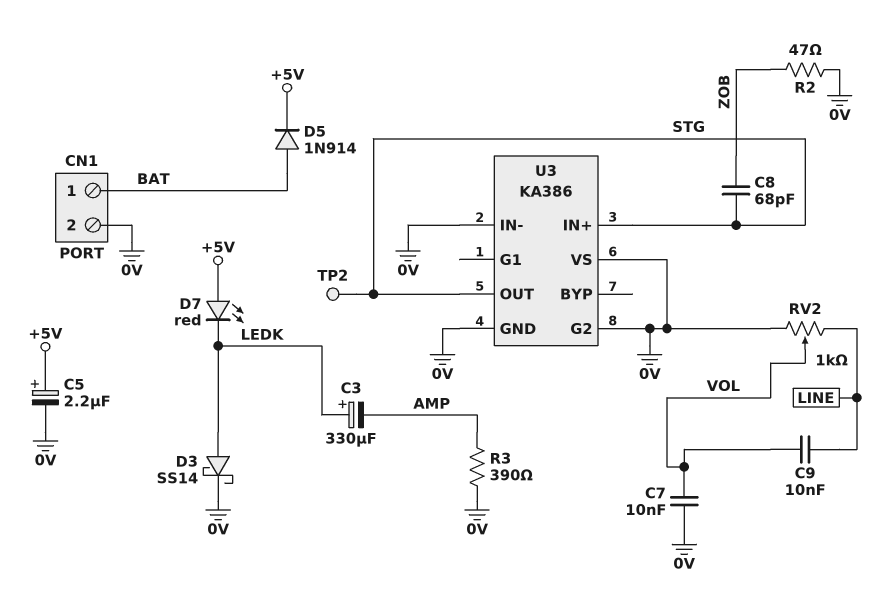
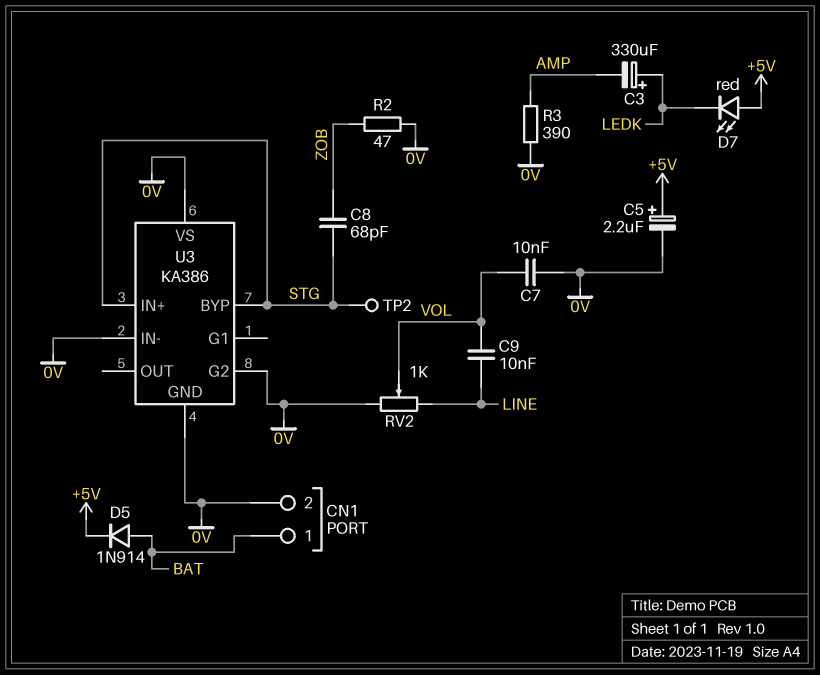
D3: schottky SS14 (A LEDK, K 0V) -> none
U3 pin BYP: none -> STG
U3 pin OUT: STG -> none

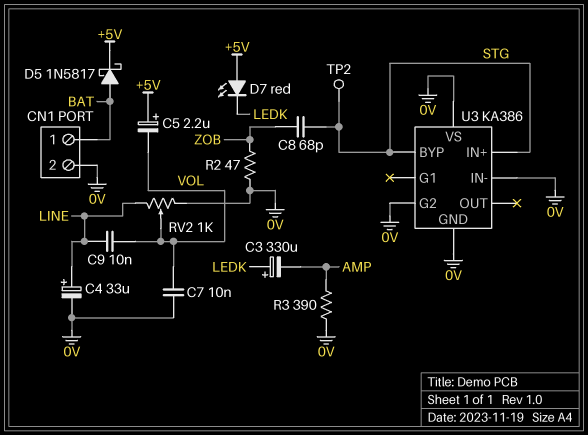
C4: none -> 33uF (plus LINE, minus 0V)
C5: 2.2uF (plus +5V, minus 0V) -> 2.2uF (plus +5V, minus VOL)
D5: diode 1N914 (A BAT, K +5V) -> schottky 1N5817 (A BAT, K +5V)

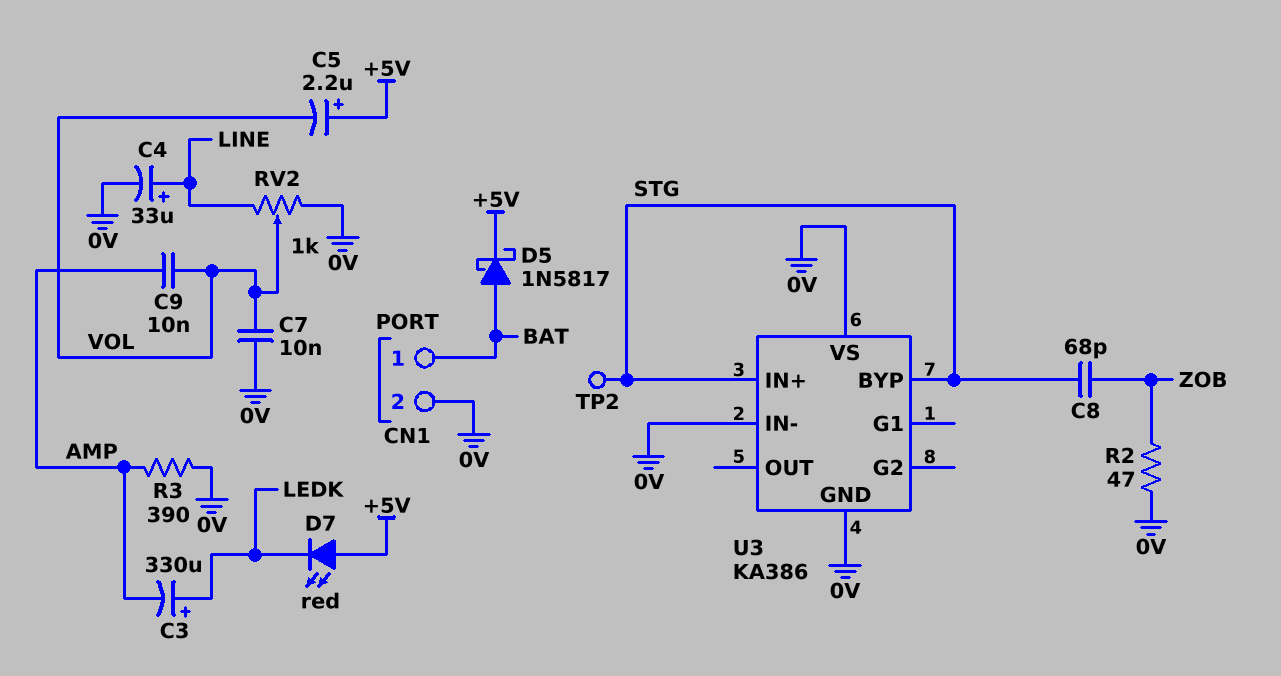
C9: 10nF (LINE, VOL) -> 10nF (AMP, VOL)
U3 pin G2: 0V -> none

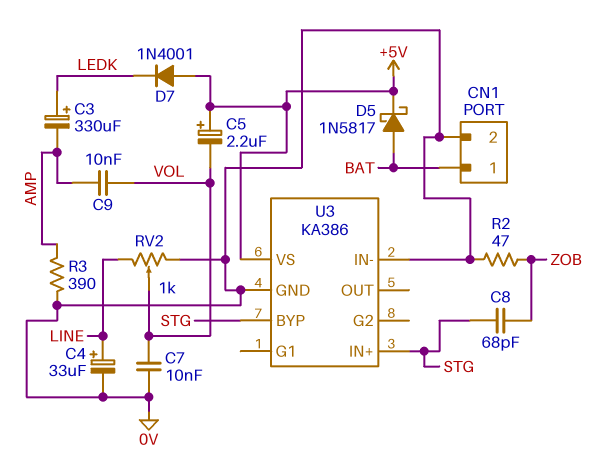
D7: LED red (A +5V, K LEDK) -> diode 1N4001 (A +5V, K LEDK)
TP2: test point (STG) -> none
U3 pin VS: 0V -> +5V

